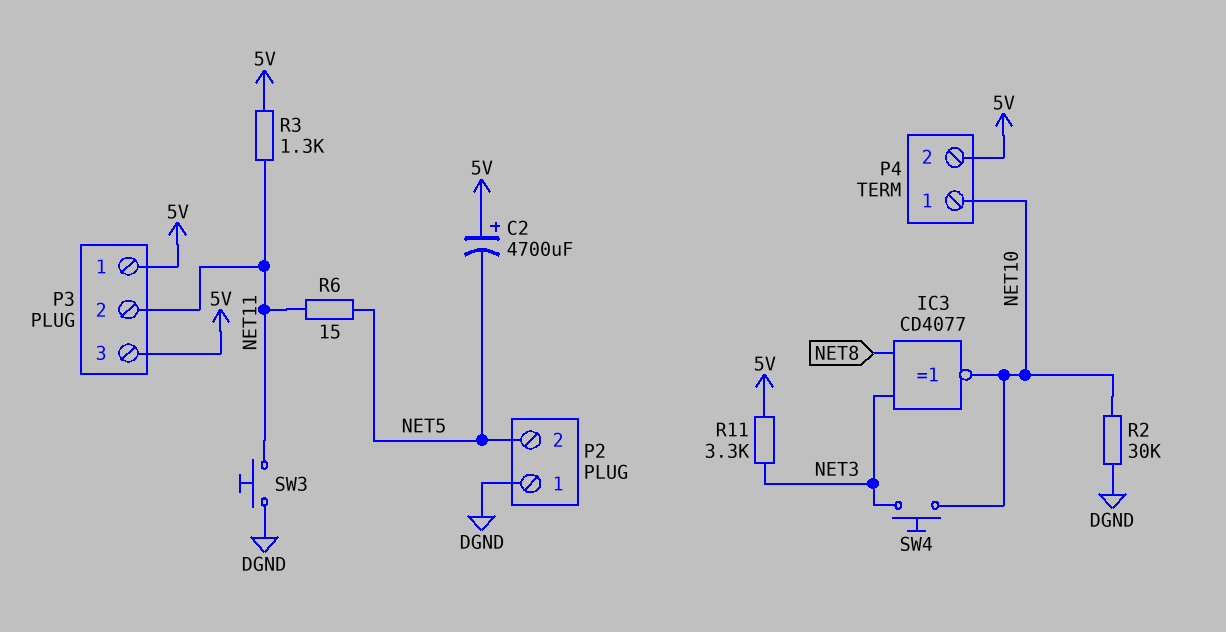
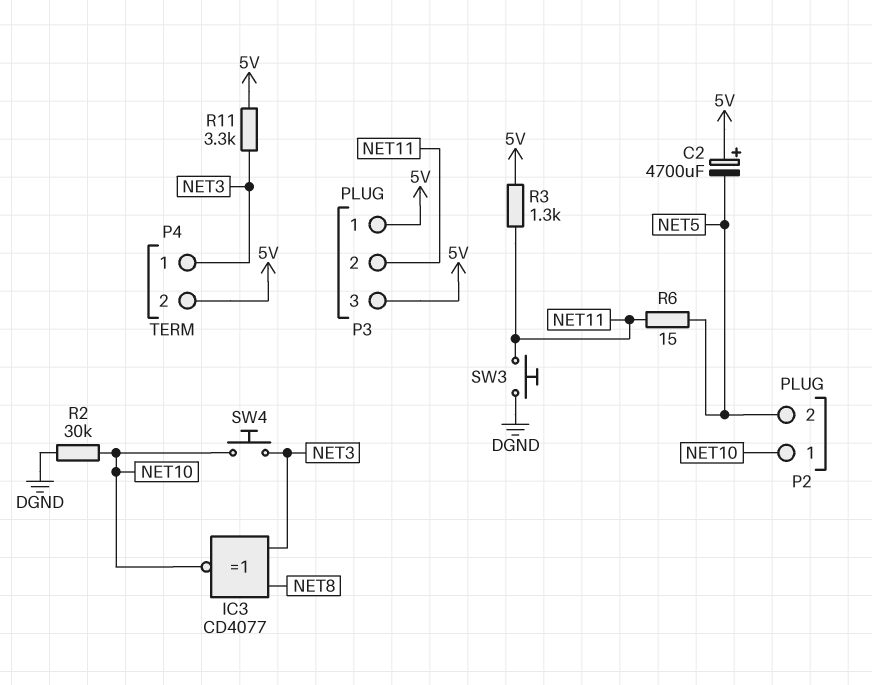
P2 pin 1: DGND -> NET10
P4 pin 1: NET10 -> NET3

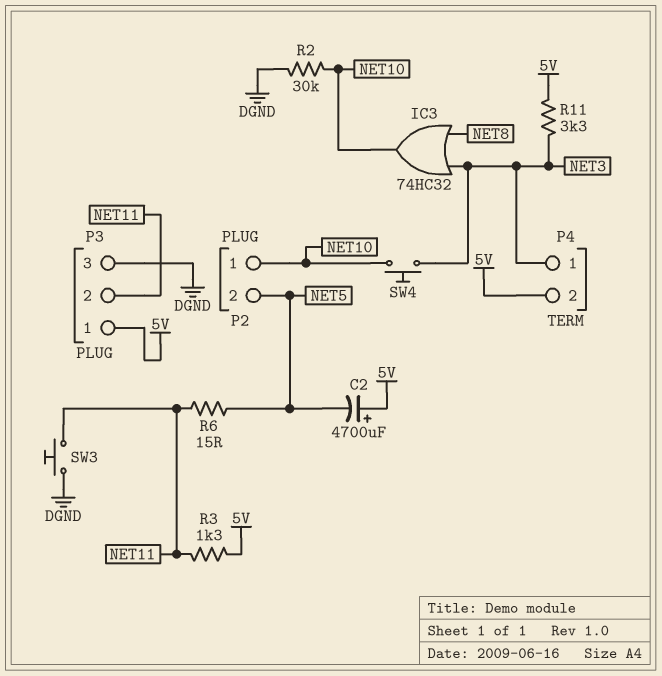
IC3: XNOR CD4077 (in NET3, in NET8, out NET10) -> OR 74HC32 (in NET3, in NET8, out NET10)
P3 pin 3: 5V -> DGND

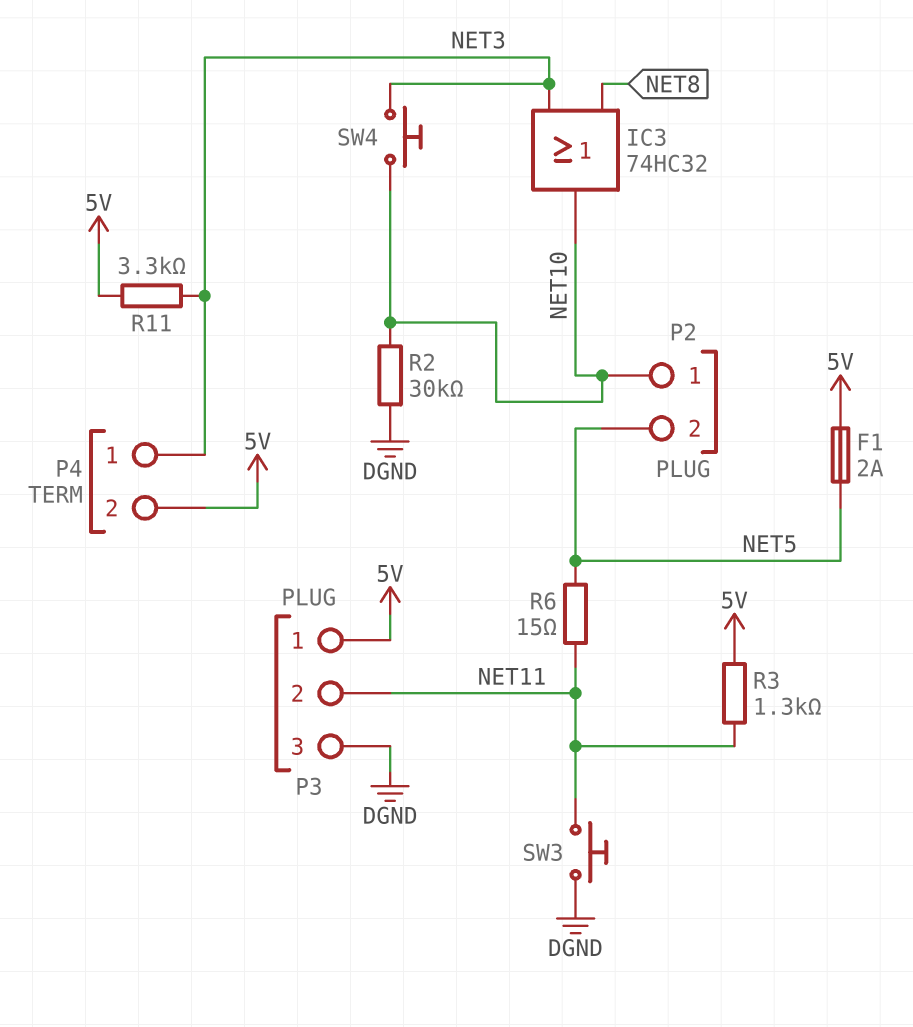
C2: 4700uF (plus 5V, minus NET5) -> none
F1: none -> 2A (5V, NET5)

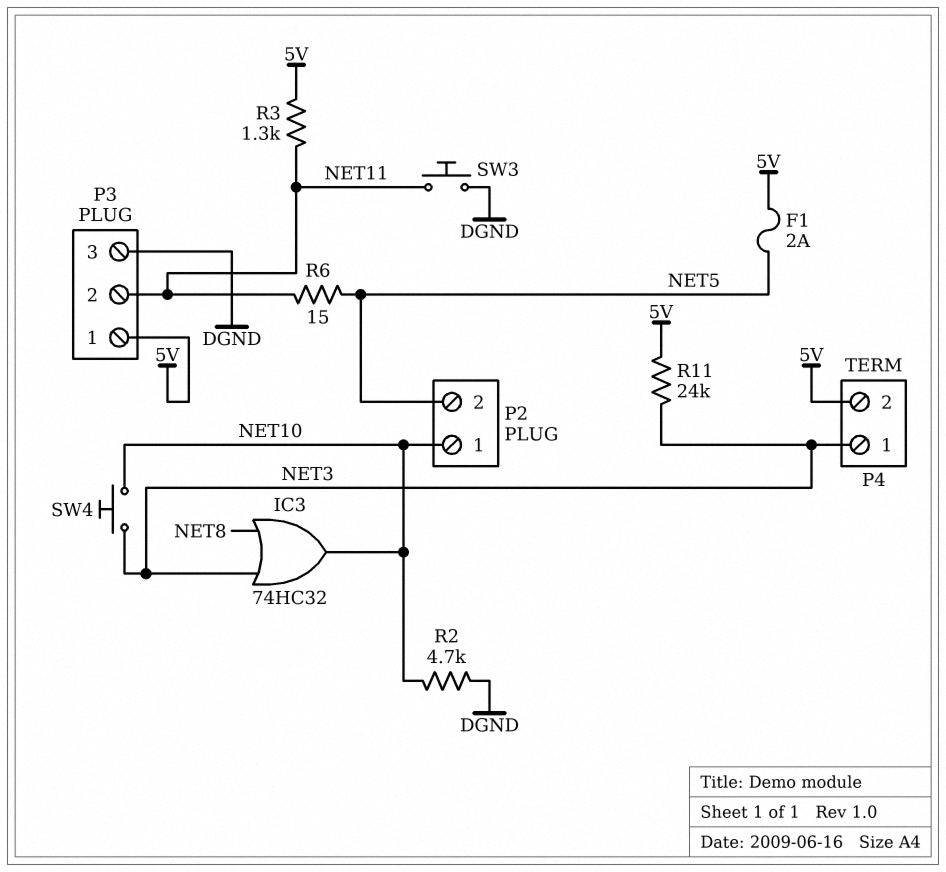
R2: 30k (DGND, NET10) -> 4.7k (DGND, NET10)
R11: 3.3k (5V, NET3) -> 24k (5V, NET3)

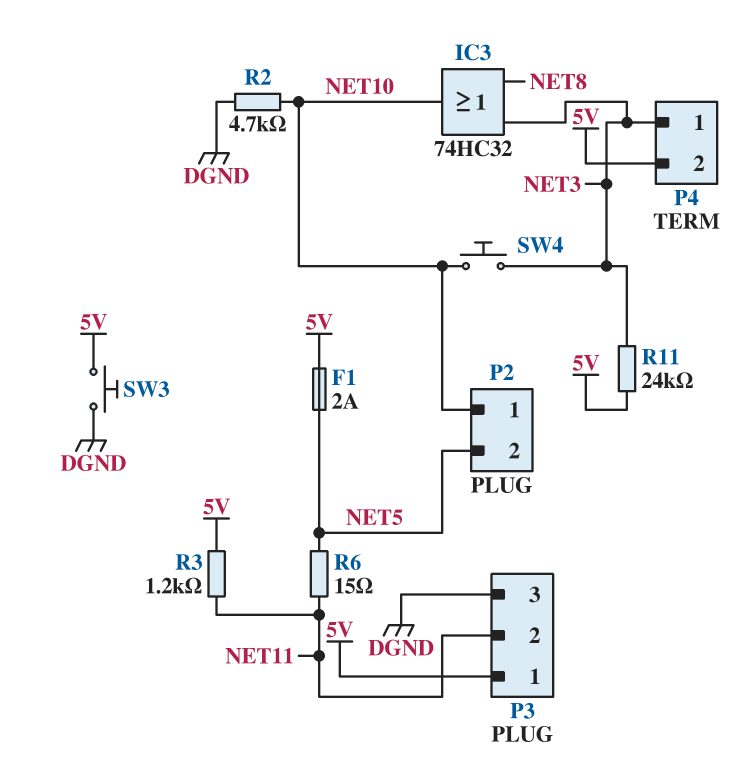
R3: 1.3k (5V, NET11) -> 1.2k (5V, NET11)
SW3: button (DGND, NET11) -> button (5V, DGND)

